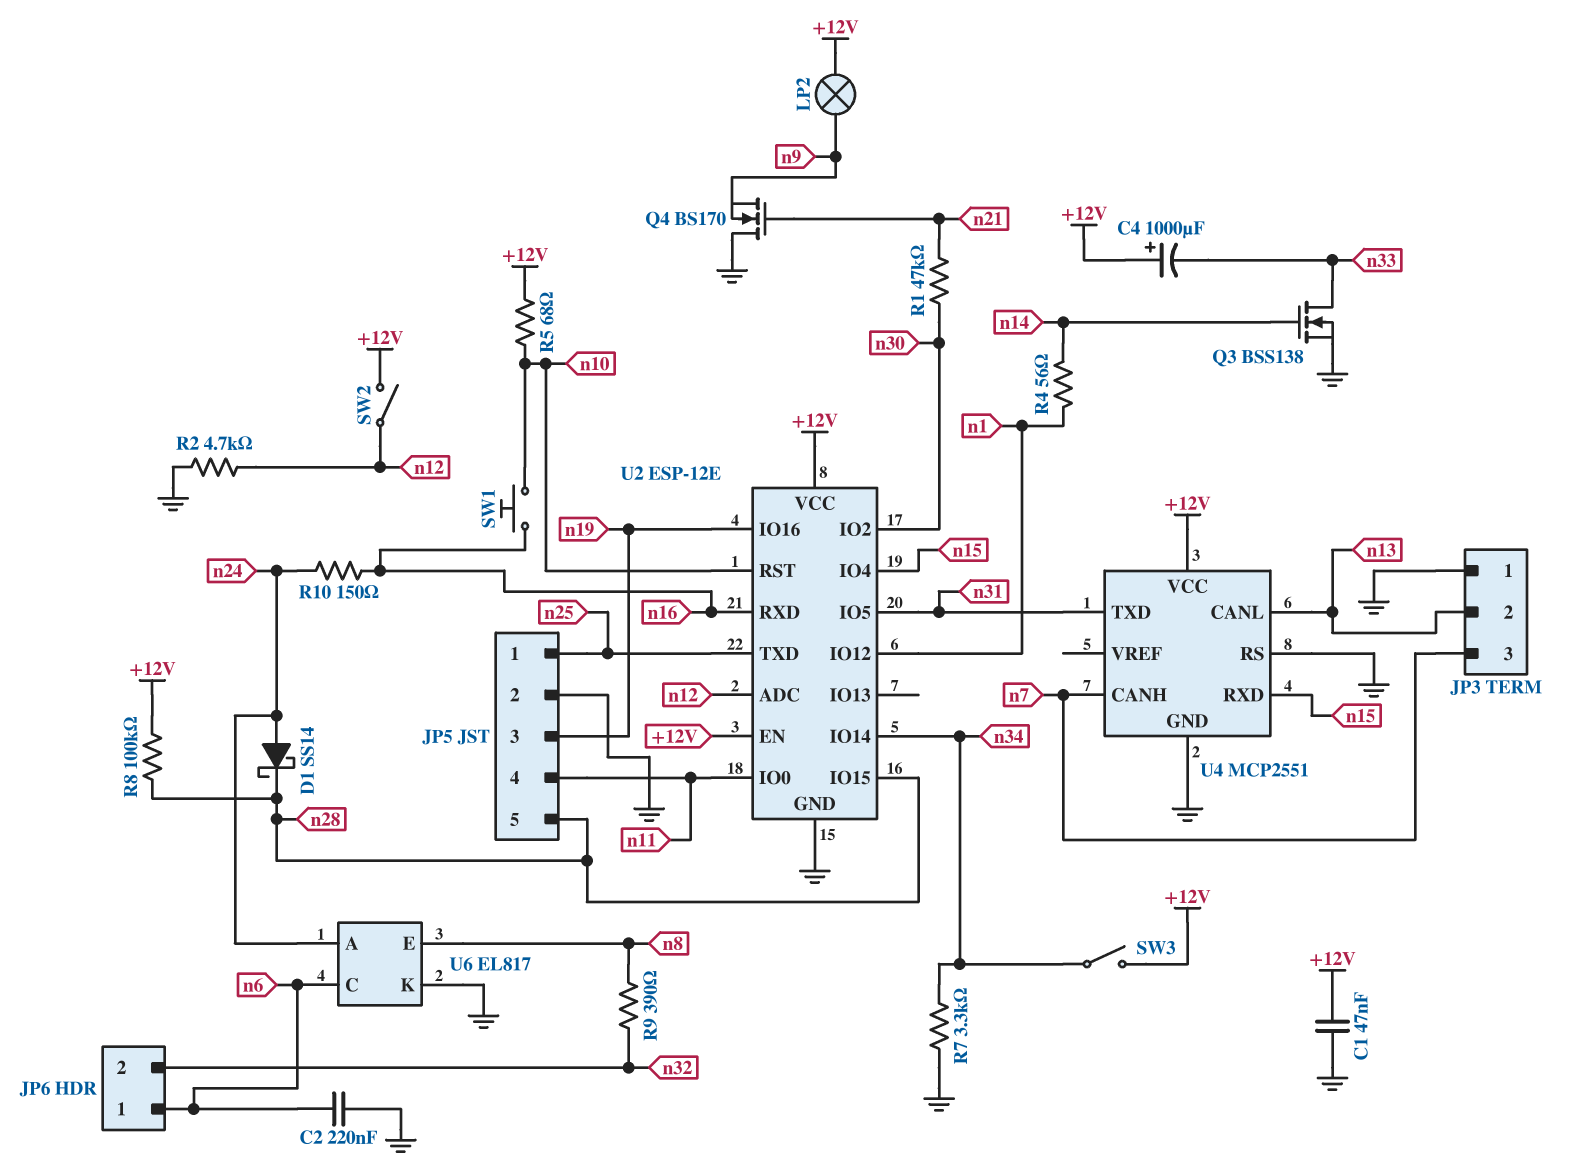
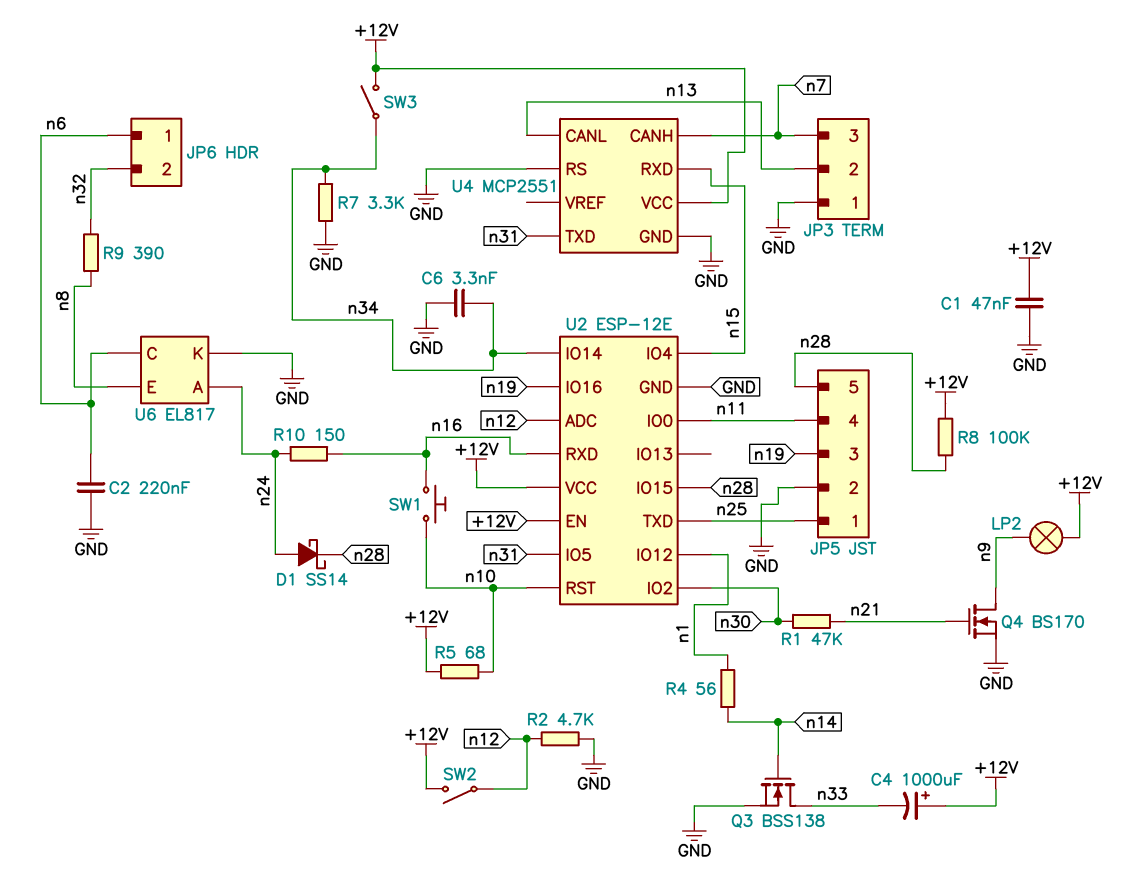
C6: none -> 3.3nF (GND, n34)
Q4: NMOS BS170 (G n21, D GND, S n9) -> NMOS BS170 (G n21, D n9, S GND)

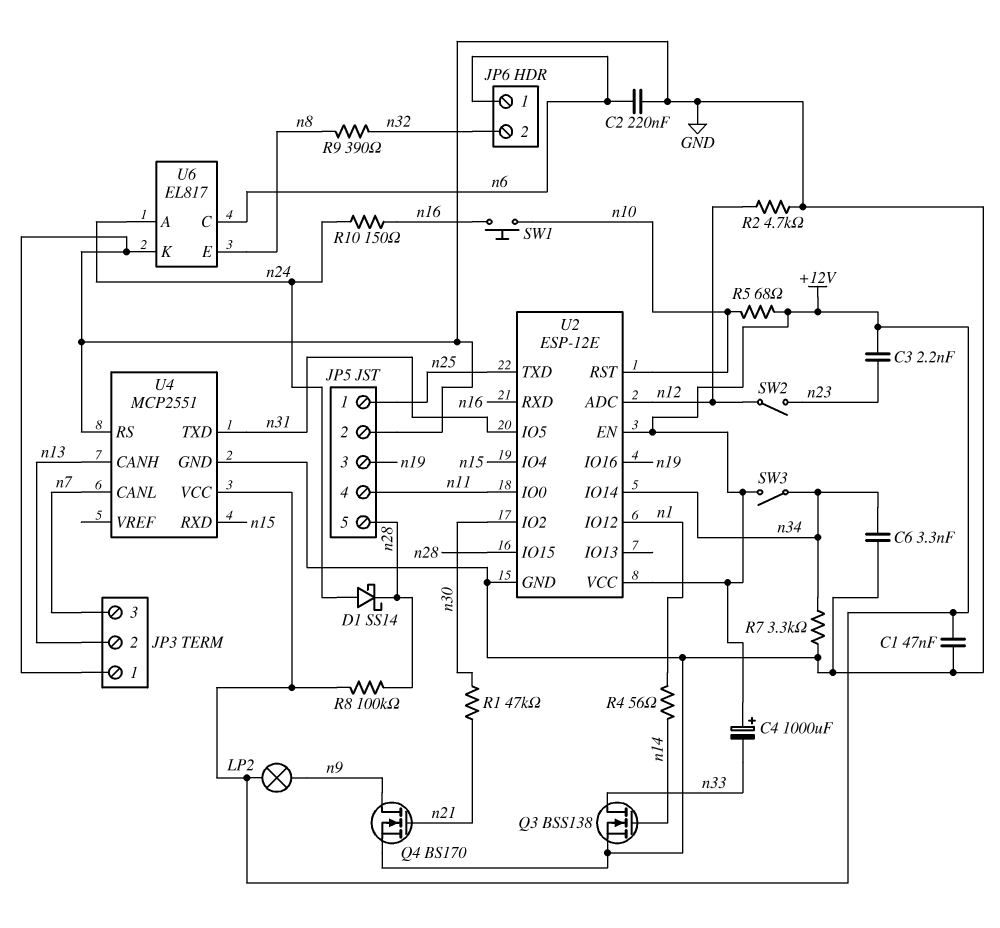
C3: none -> 2.2nF (+12V, n23)
SW2: switch (+12V, n12) -> switch (n12, n23)
U4 pin CANH: n7 -> n13
U4 pin CANL: n13 -> n7

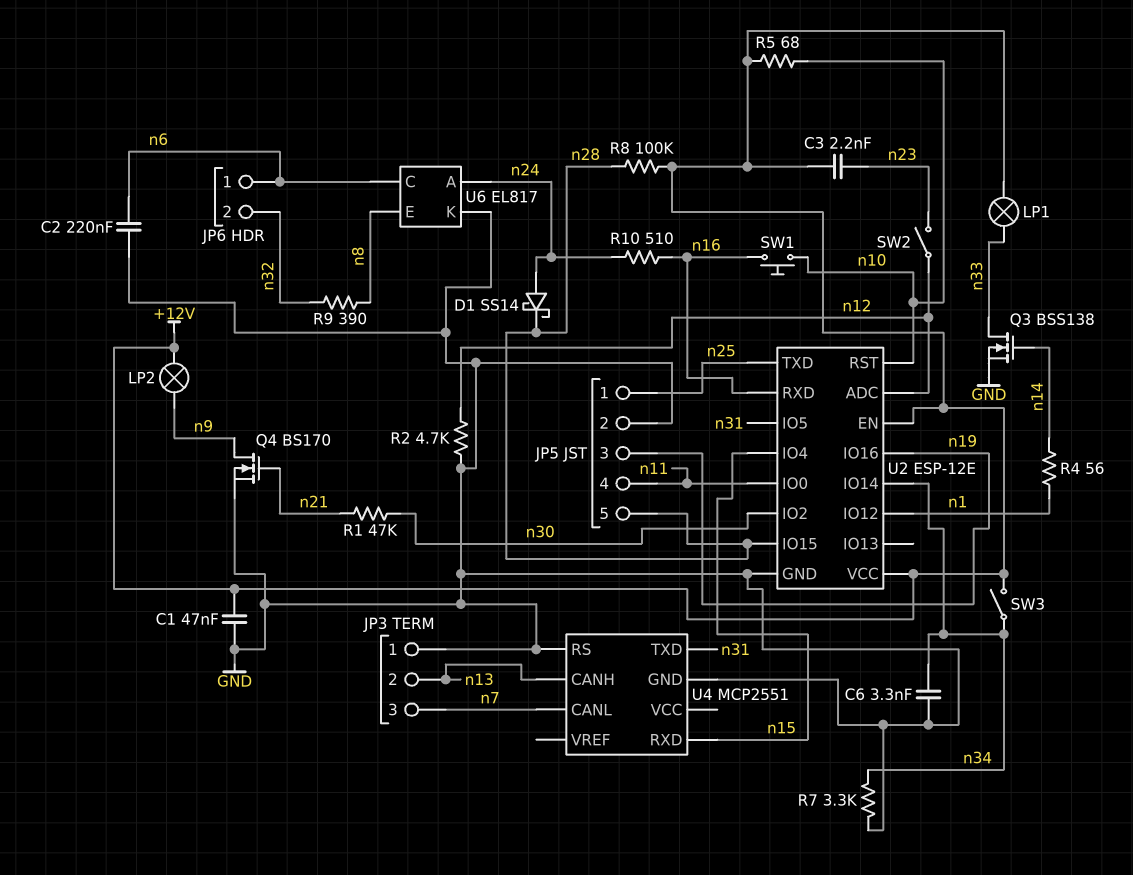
C4: 1000uF (plus +12V, minus n33) -> none
LP1: none -> lamp (+12V, n33)
R10: 150 (n16, n24) -> 510 (n16, n24)
U4 pin VCC: +12V -> none

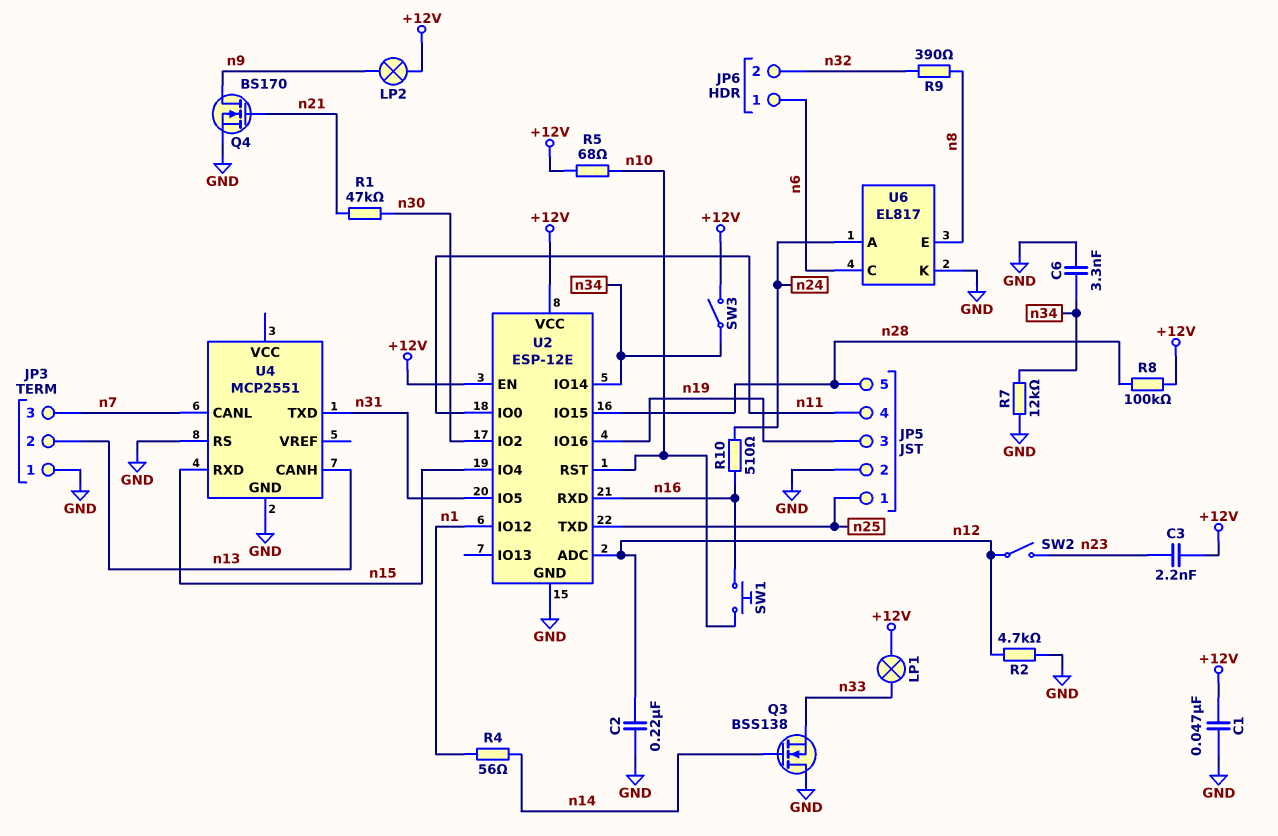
C2: 220nF (GND, n6) -> 220nF (GND, n12)
D1: schottky SS14 (A n24, K n28) -> none
Q3: NMOS BSS138 (G n14, D n33, S GND) -> NMOS BSS138 (G n14, D GND, S n33)
R7: 3.3k (GND, n34) -> 12k (GND, n34)

